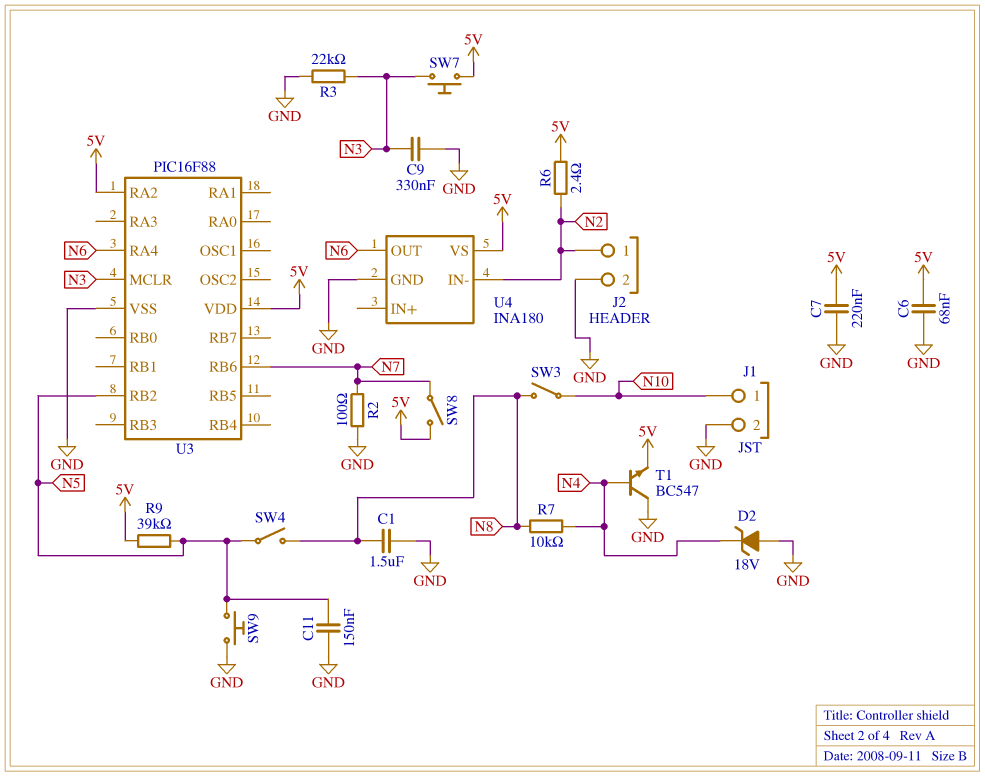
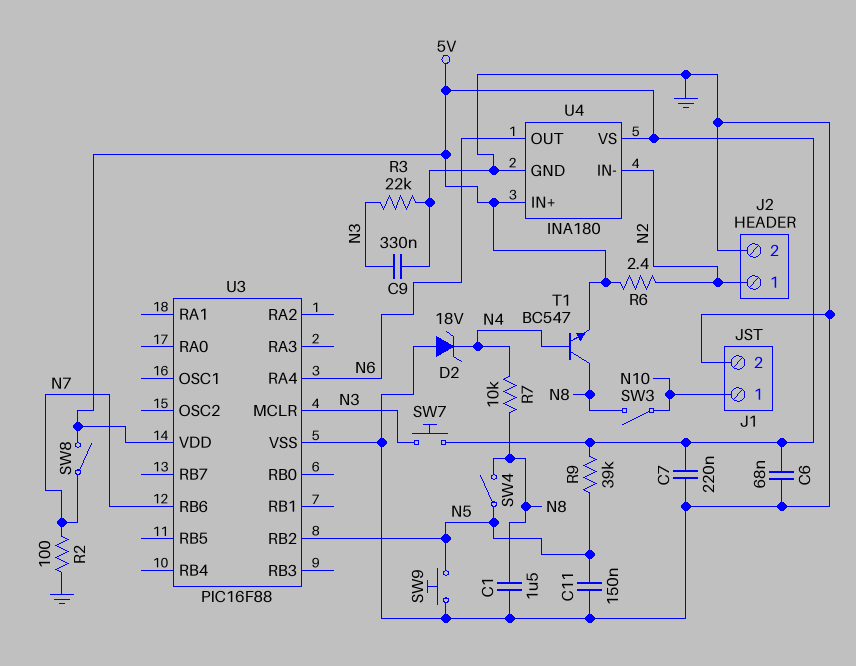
T1: NPN BC547 (B N4, C GND, E 5V) -> NPN BC547 (B N4, C N8, E 5V)
U3 pin RA2: 5V -> none
U4 pin IN+: none -> 5V

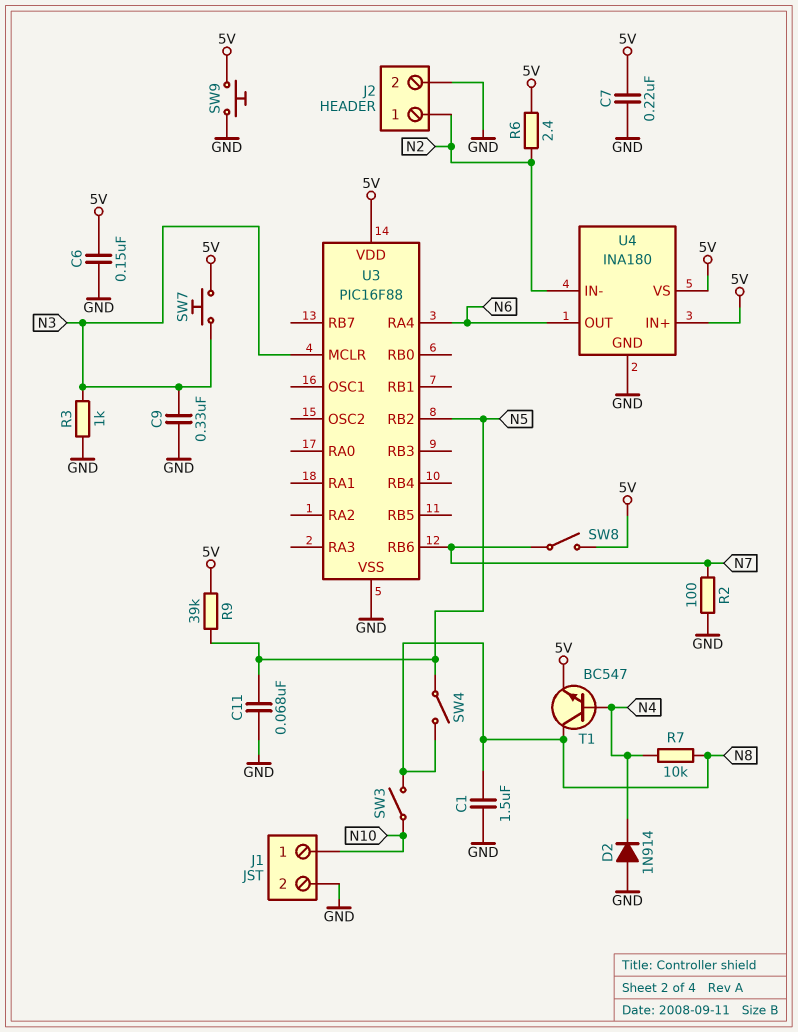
C6: 68nF (5V, GND) -> 150nF (5V, GND)
C11: 150nF (GND, N5) -> 68nF (GND, N5)
D2: zener 18V (A GND, K N4) -> diode 1N914 (A GND, K N4)
R3: 22k (GND, N3) -> 1k (GND, N3)
SW9: button (GND, N5) -> button (5V, GND)

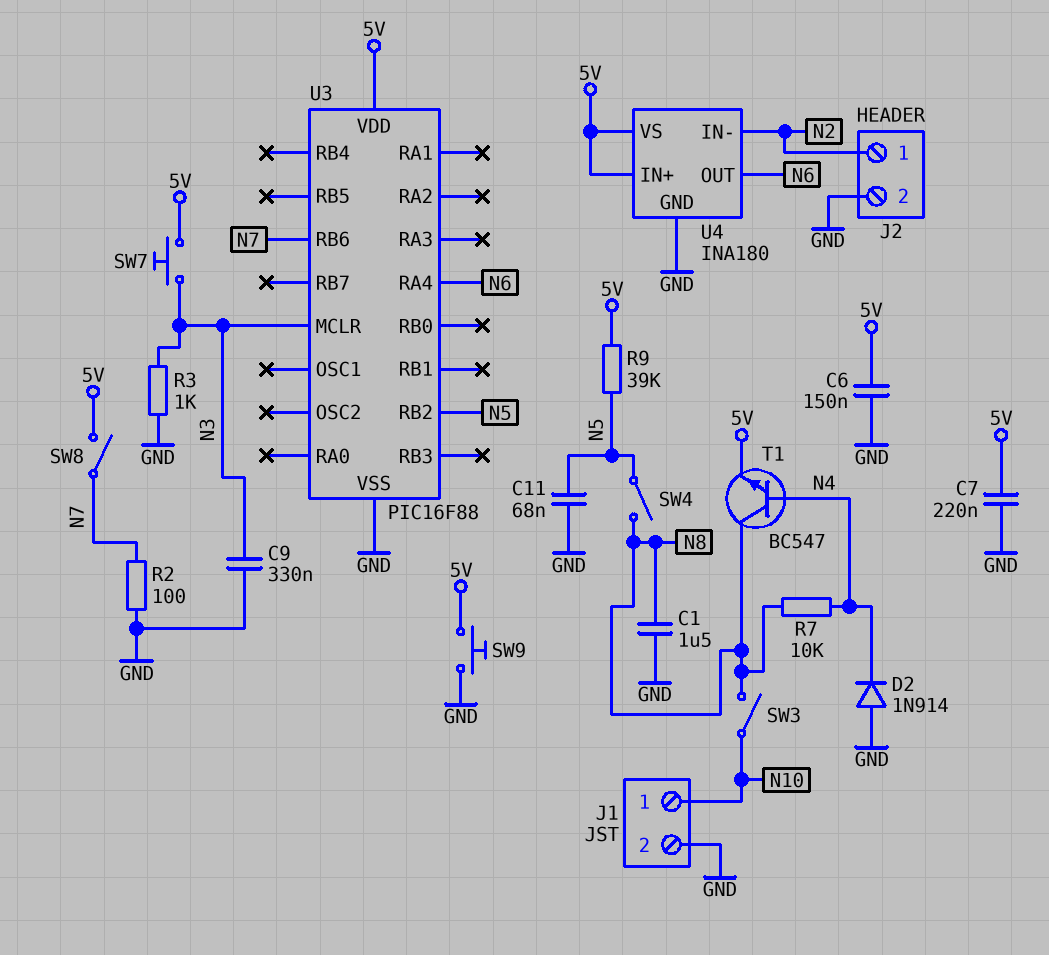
R6: 2.4 (5V, N2) -> none

